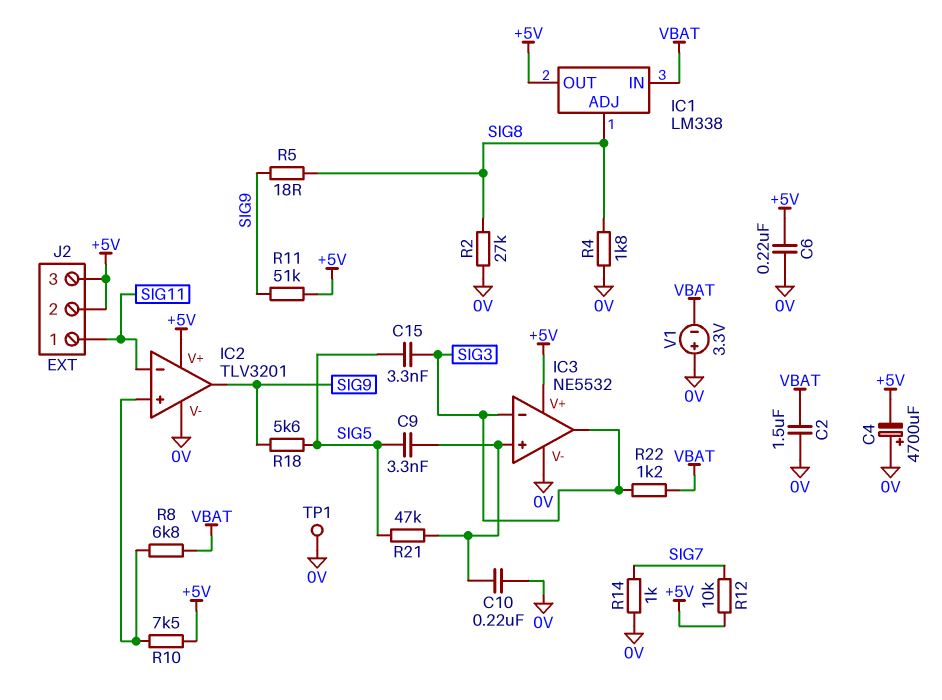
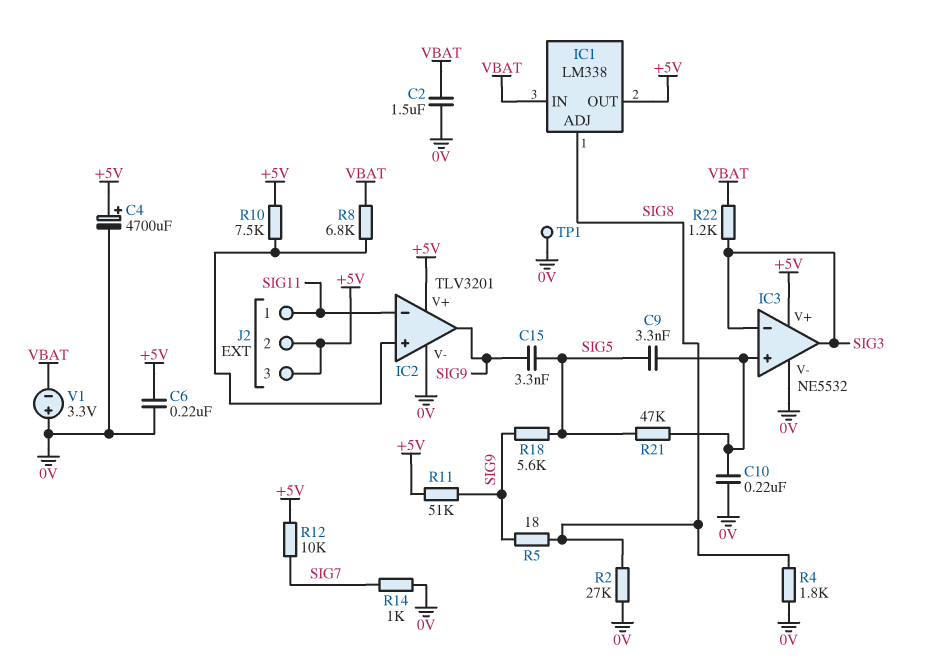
C4: 4700uF (plus 0V, minus +5V) -> 4700uF (plus +5V, minus 0V)
C15: 3.3nF (SIG3, SIG5) -> 3.3nF (SIG5, SIG9)

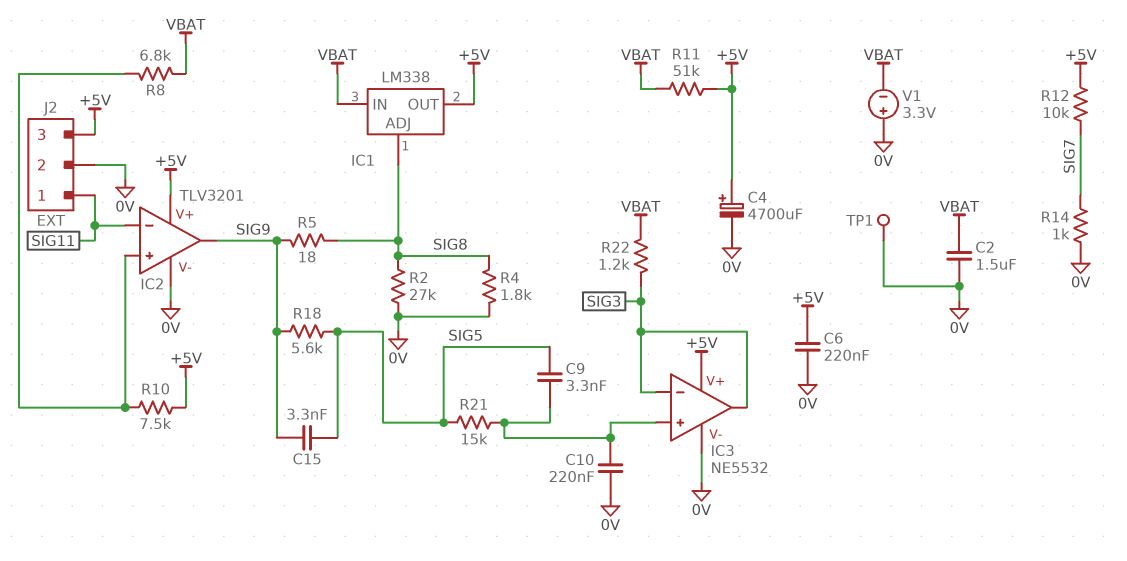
J2 pin 2: +5V -> 0V
R11: 51k (+5V, SIG9) -> 51k (+5V, VBAT)
R21: 47k (IC3/in+, SIG5) -> 15k (IC3/in+, SIG5)

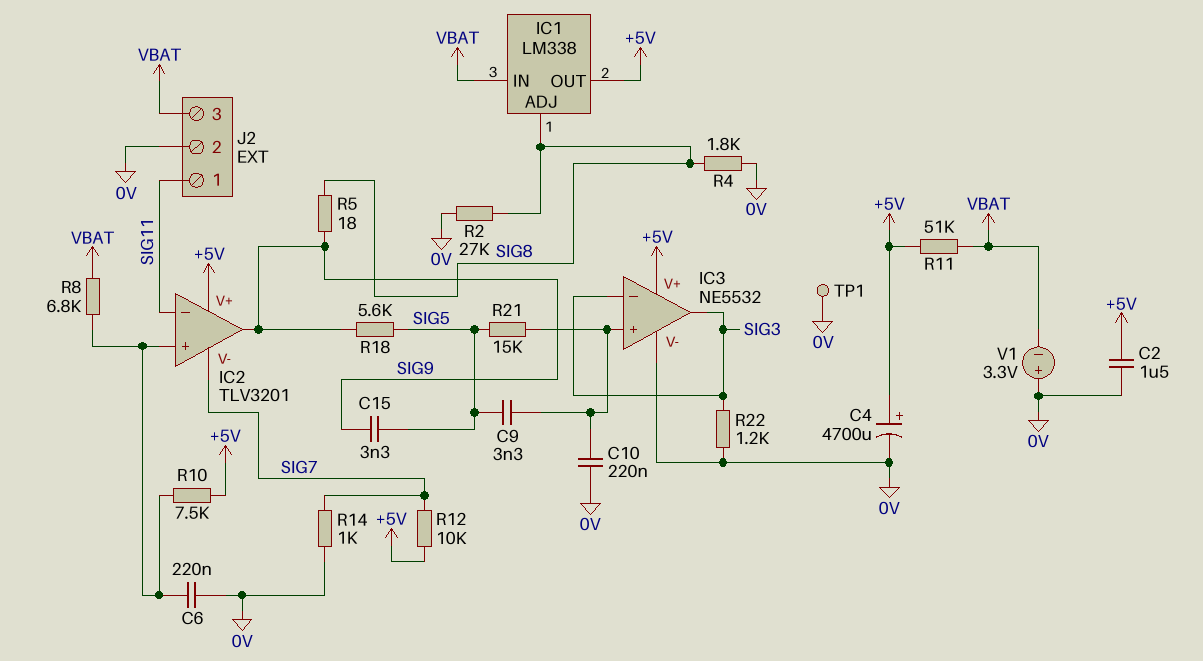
C2: 1.5uF (0V, VBAT) -> 1.5uF (+5V, 0V)
C6: 220nF (+5V, 0V) -> 220nF (0V, IC2/in+)
IC2 pin V-: 0V -> SIG7
J2 pin 3: +5V -> VBAT
R22: 1.2k (SIG3, VBAT) -> 1.2k (0V, SIG3)

